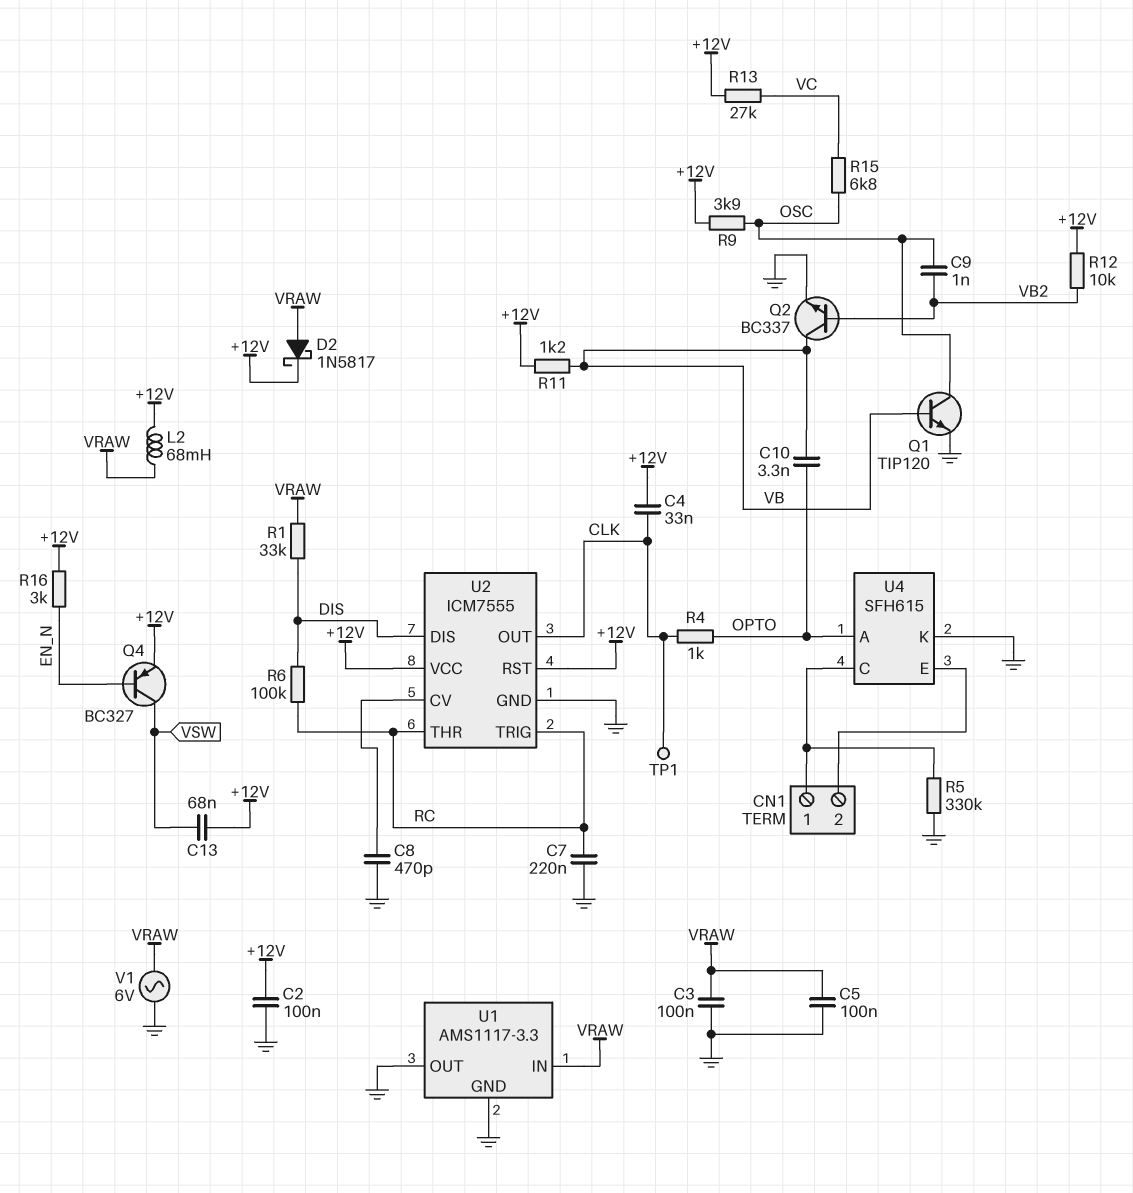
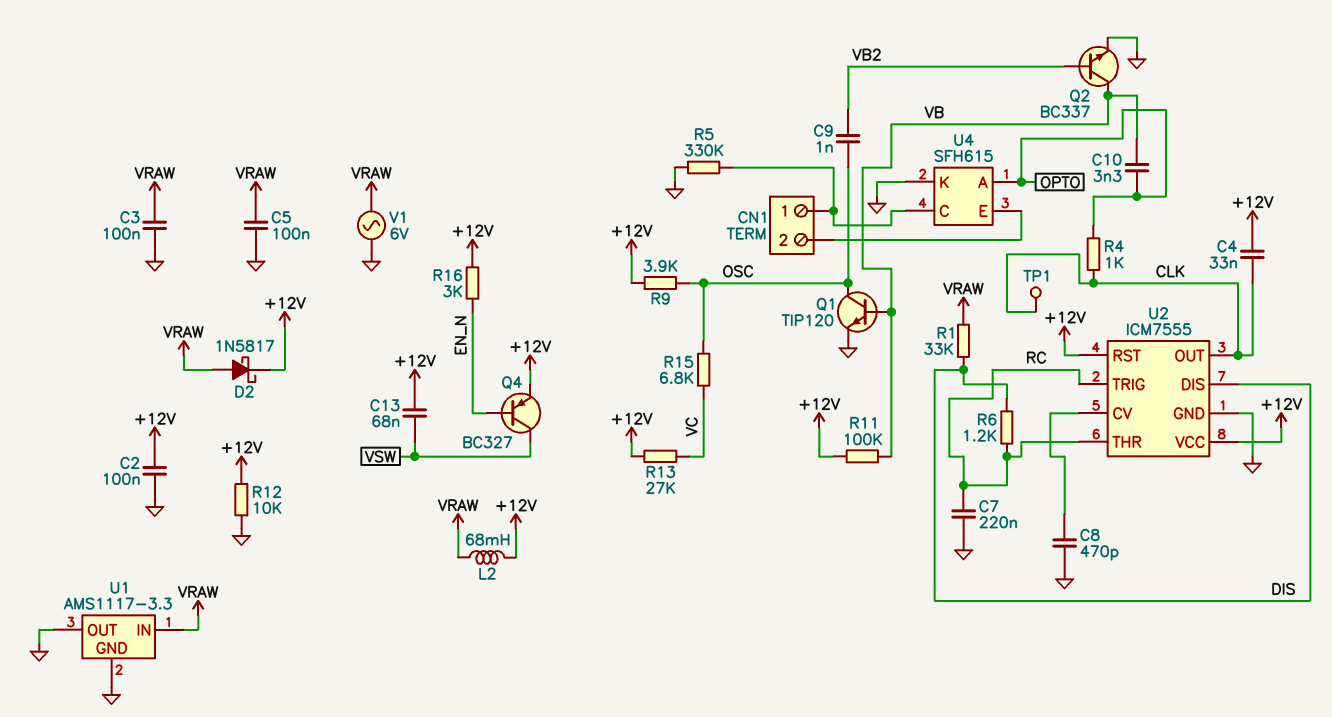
R6: 100k (DIS, RC) -> 1.2k (DIS, RC)
R11: 1.2k (+12V, VB) -> 100k (+12V, VB)
R12: 10k (+12V, VB2) -> 10k (+12V, GND)

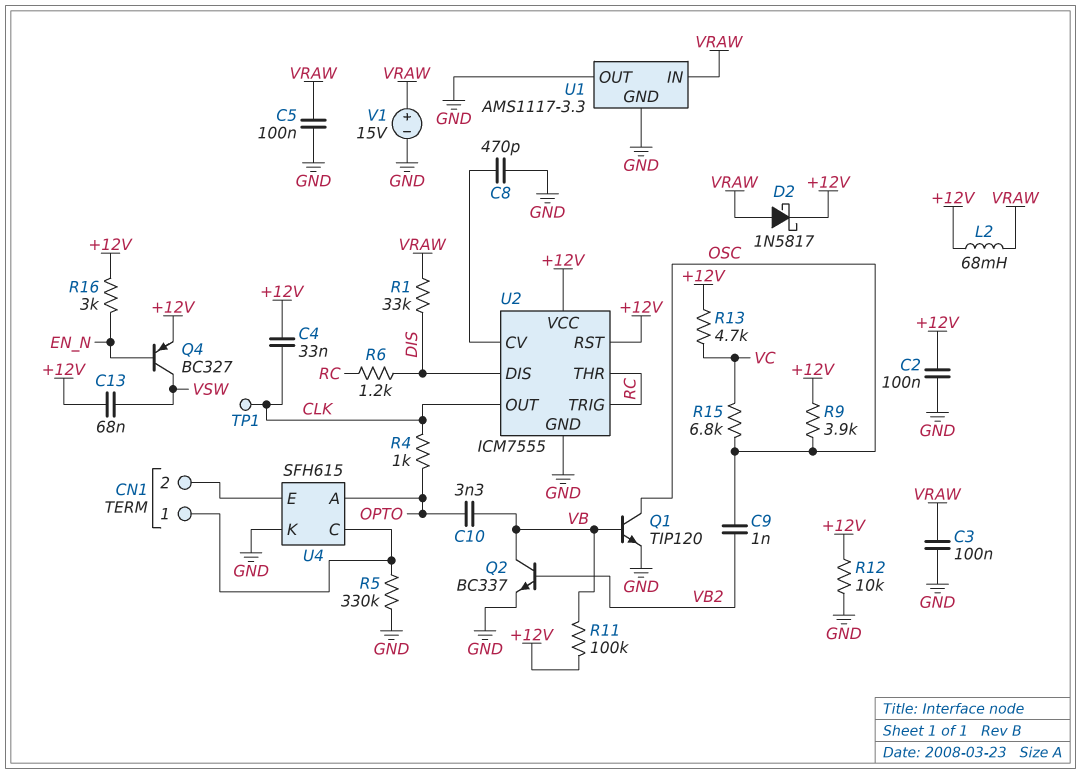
C7: 220nF (GND, RC) -> none
R13: 27k (+12V, VC) -> 4.7k (+12V, VC)
V1: AC 6V (GND, VRAW) -> 15V (plus VRAW, minus GND)

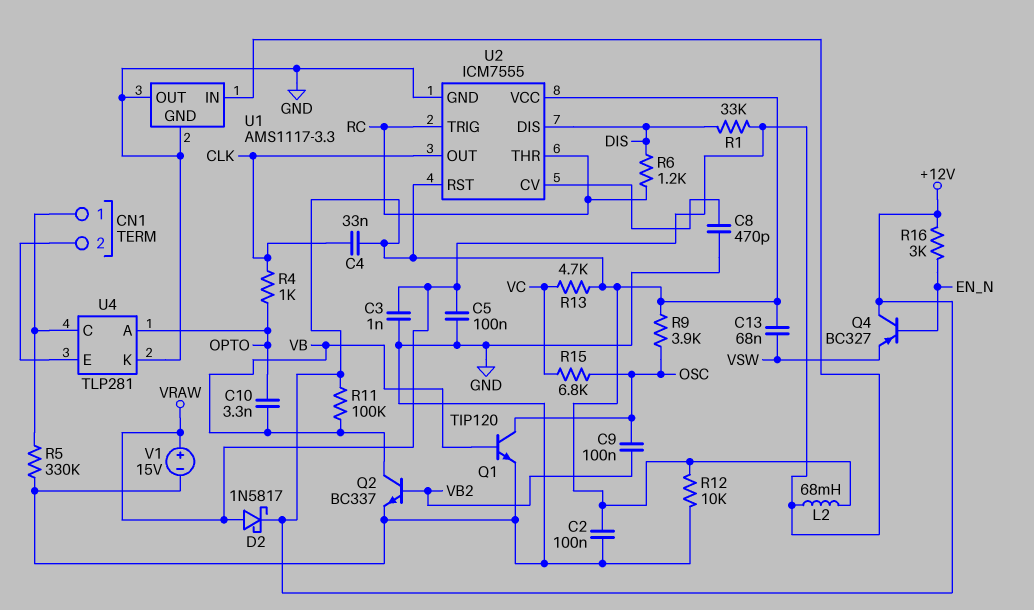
C3: 100nF (GND, VRAW) -> 1nF (GND, VRAW)
C9: 1nF (OSC, VB2) -> 100nF (OSC, VB2)
Q4: PNP BC327 (B EN_N, C VSW, E +12V) -> PNP BC327 (B EN_N, C +12V, E VSW)
TP1: test point (CLK) -> none
U4: SFH615 -> TLP281

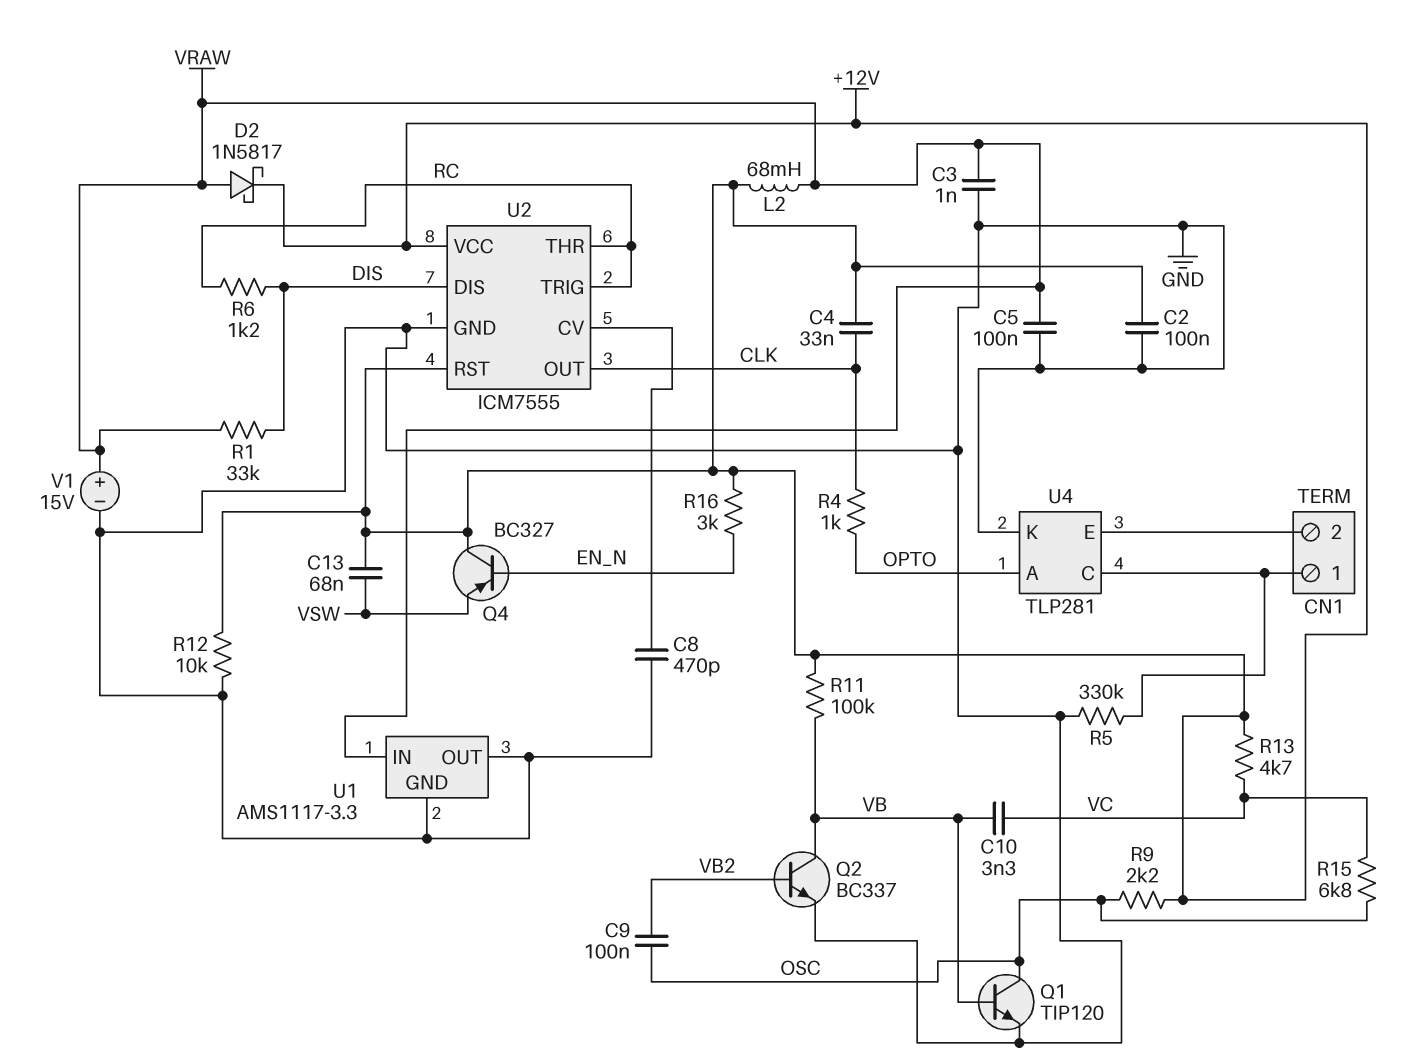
C10: 3.3nF (OPTO, VB) -> 3.3nF (VB, VC)
R9: 3.9k (+12V, OSC) -> 2.2k (+12V, OSC)

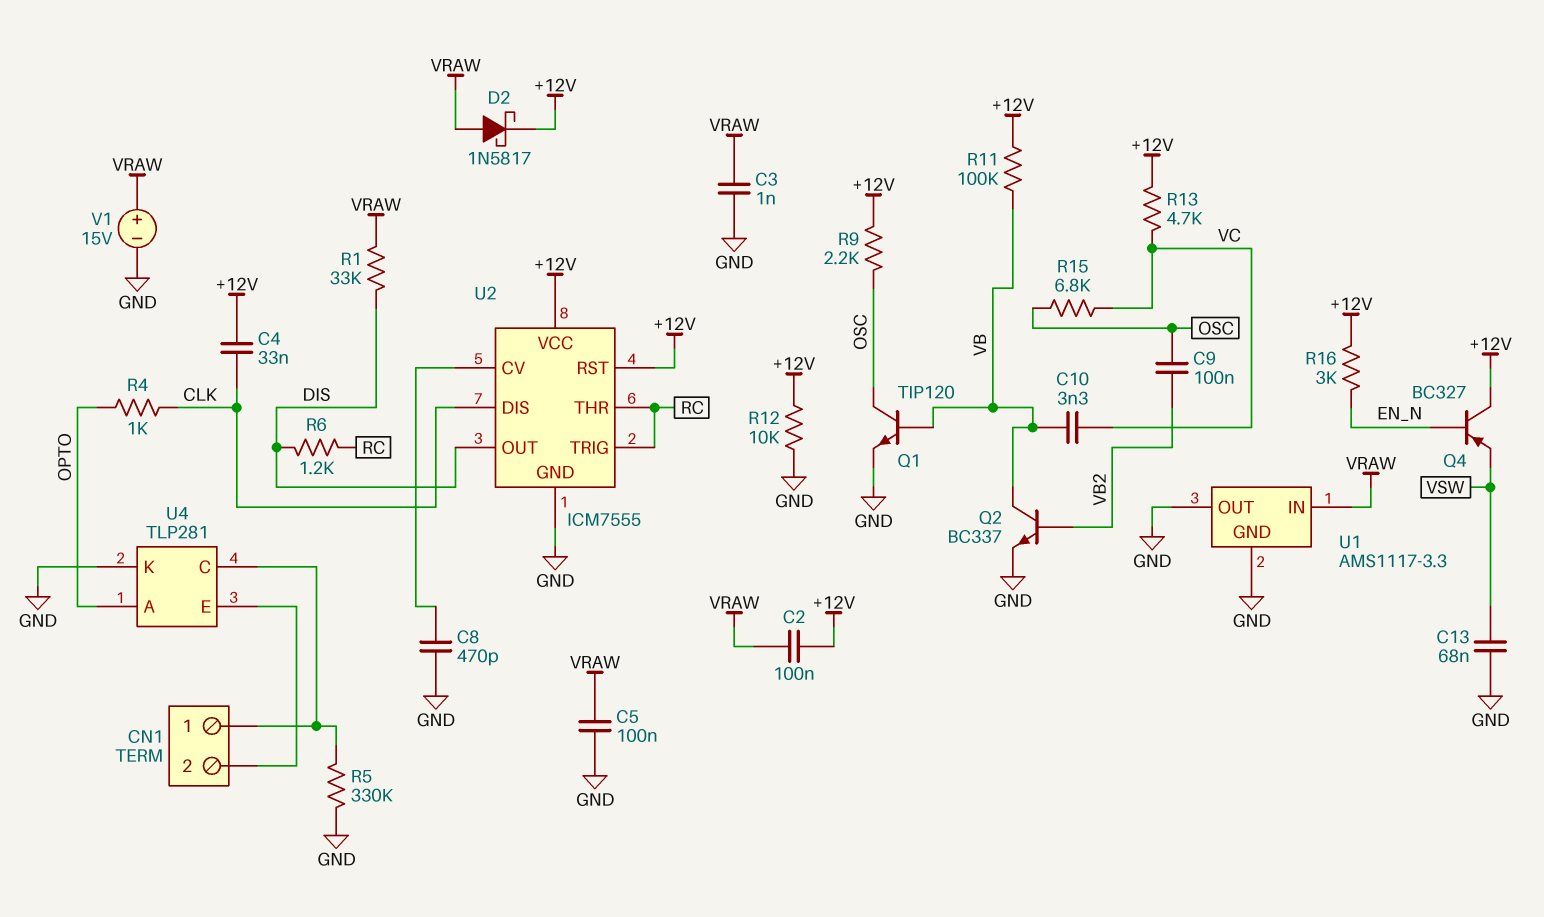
C2: 100nF (+12V, GND) -> 100nF (+12V, VRAW)
C13: 68nF (+12V, VSW) -> 68nF (GND, VSW)
L2: 68mH (+12V, VRAW) -> none
U2 pin DIS: DIS -> CLK
U2 pin OUT: CLK -> DIS

